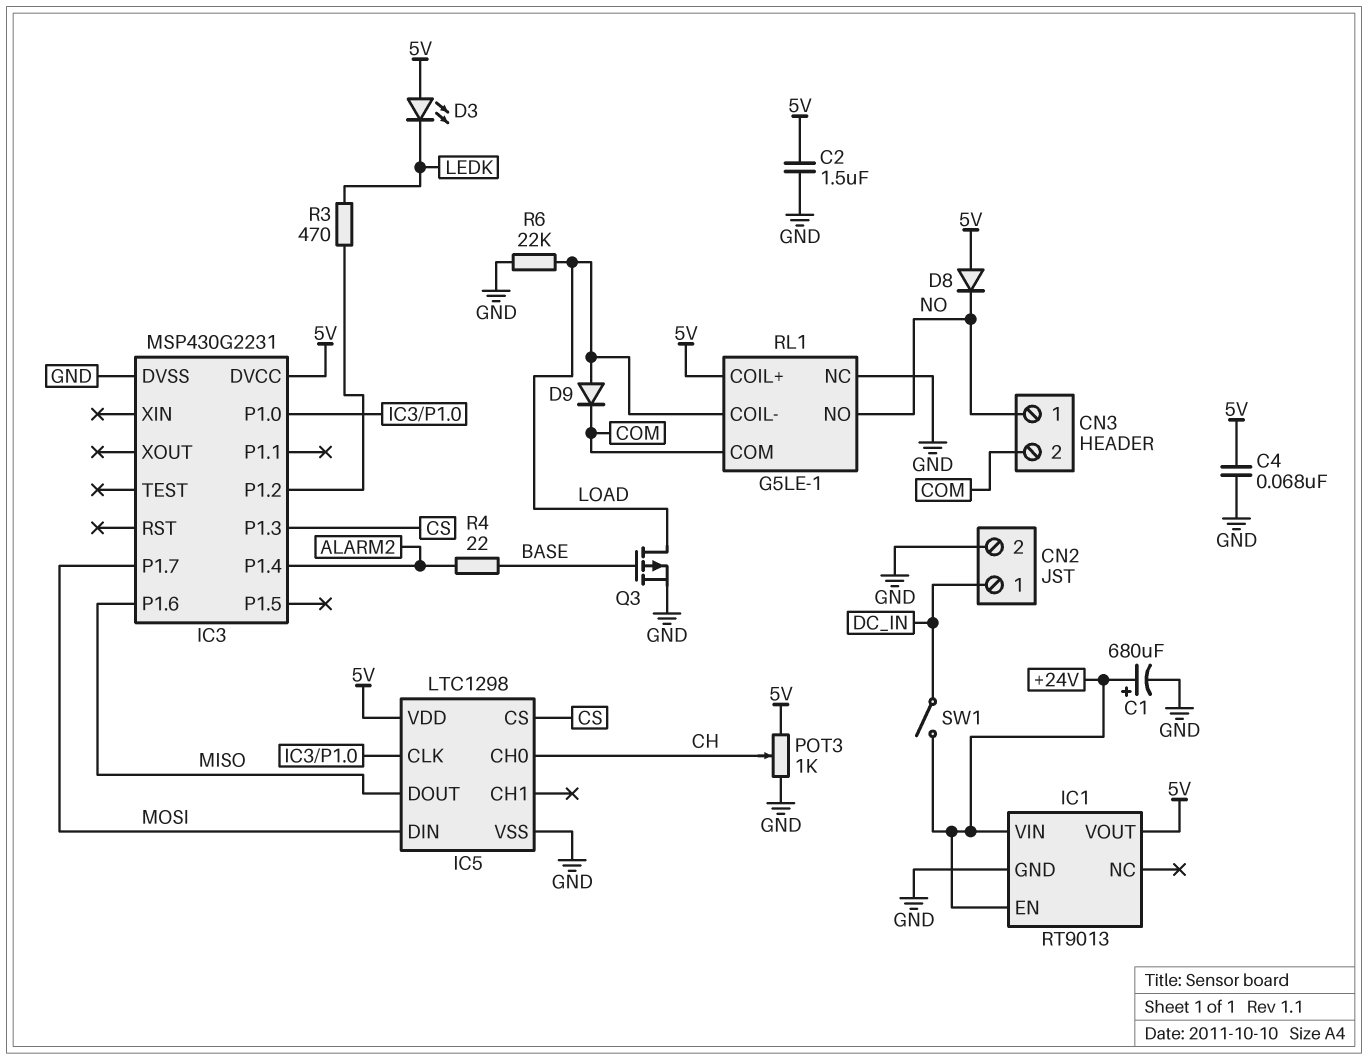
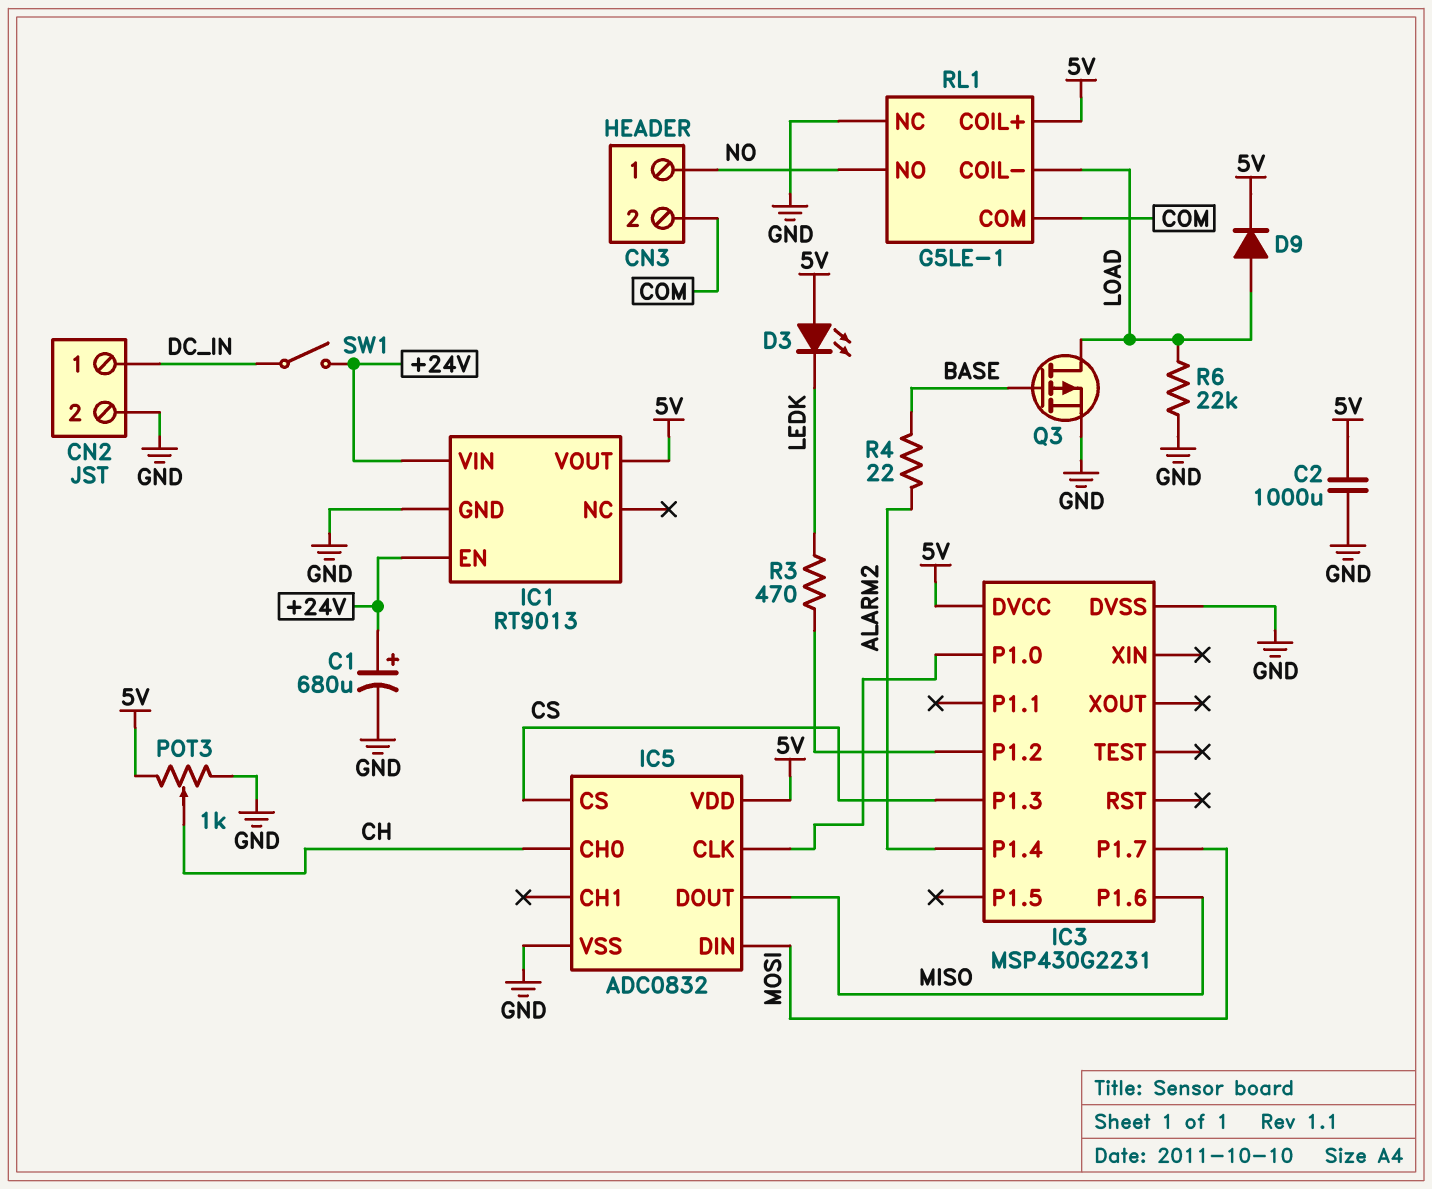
C2: 1.5uF (5V, GND) -> 1000uF (5V, GND)
C4: 68nF (5V, GND) -> none
D8: diode (A 5V, K NO) -> none
D9: diode (A LOAD, K COM) -> diode (A LOAD, K 5V)
IC5: LTC1298 -> ADC0832

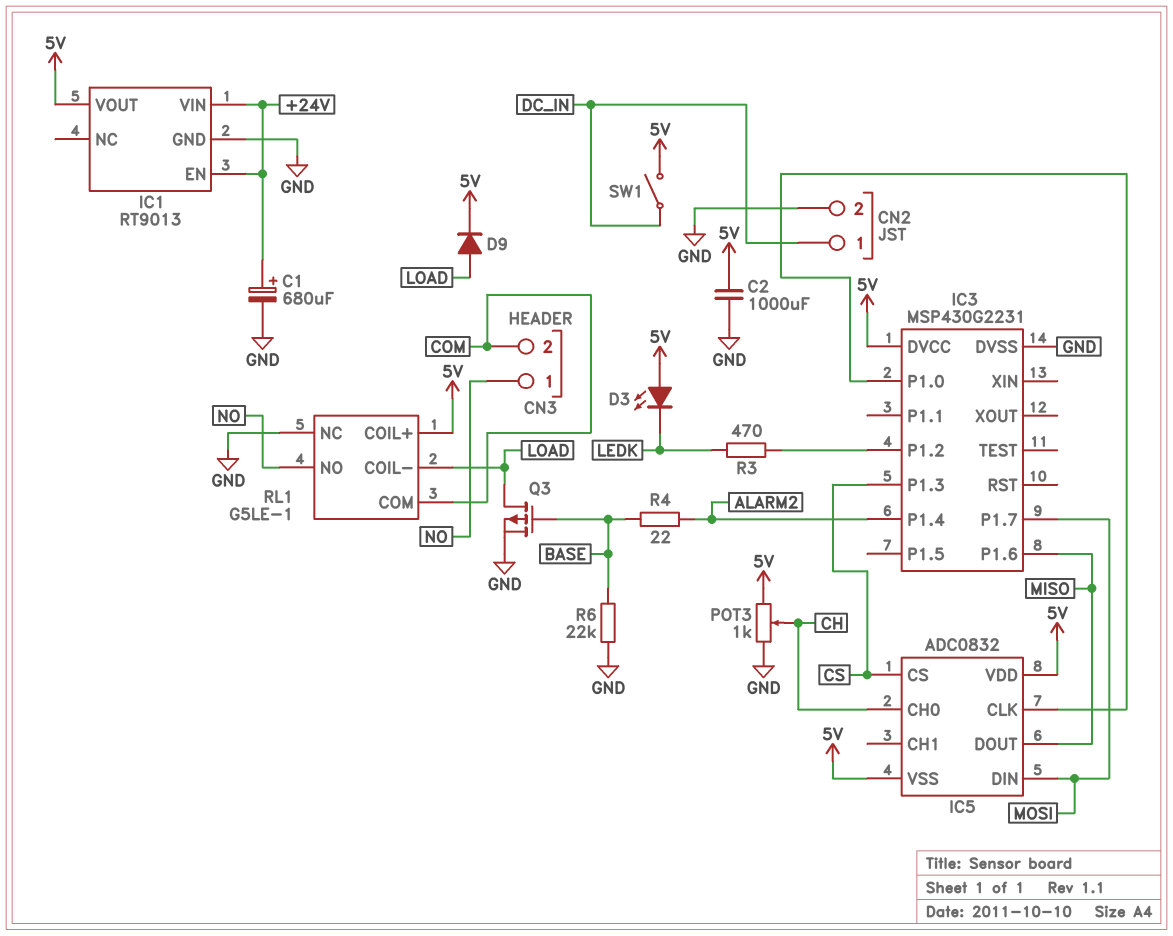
IC5 pin VSS: GND -> 5V
R6: 22k (GND, LOAD) -> 22k (BASE, GND)
SW1: switch (+24V, DC_IN) -> switch (5V, DC_IN)

